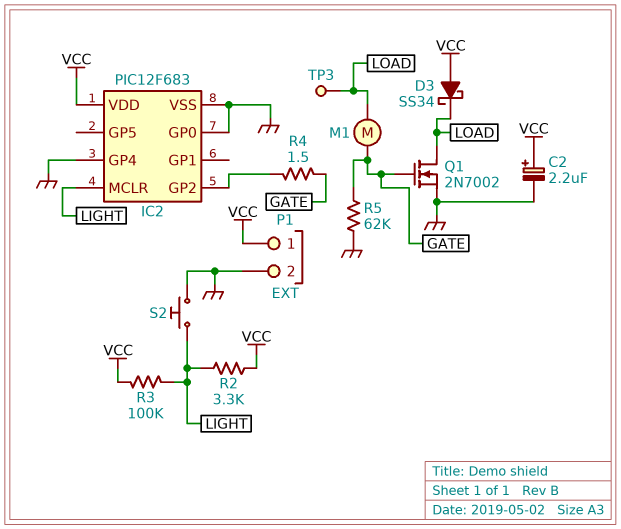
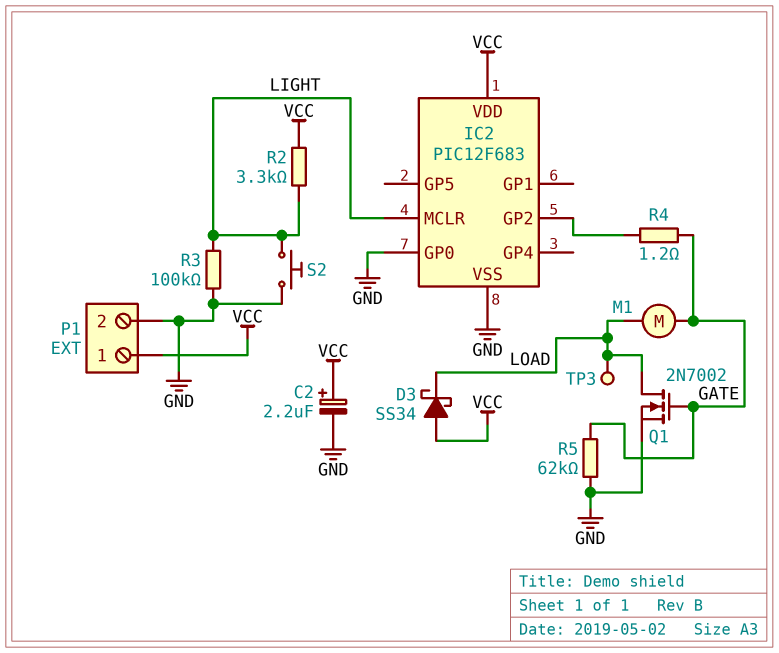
IC2 pin GP4: GND -> none
R3: 100k (LIGHT, VCC) -> 100k (GND, LIGHT)
R4: 1.5 (GATE, IC2/GP2) -> 1.2 (GATE, IC2/GP2)

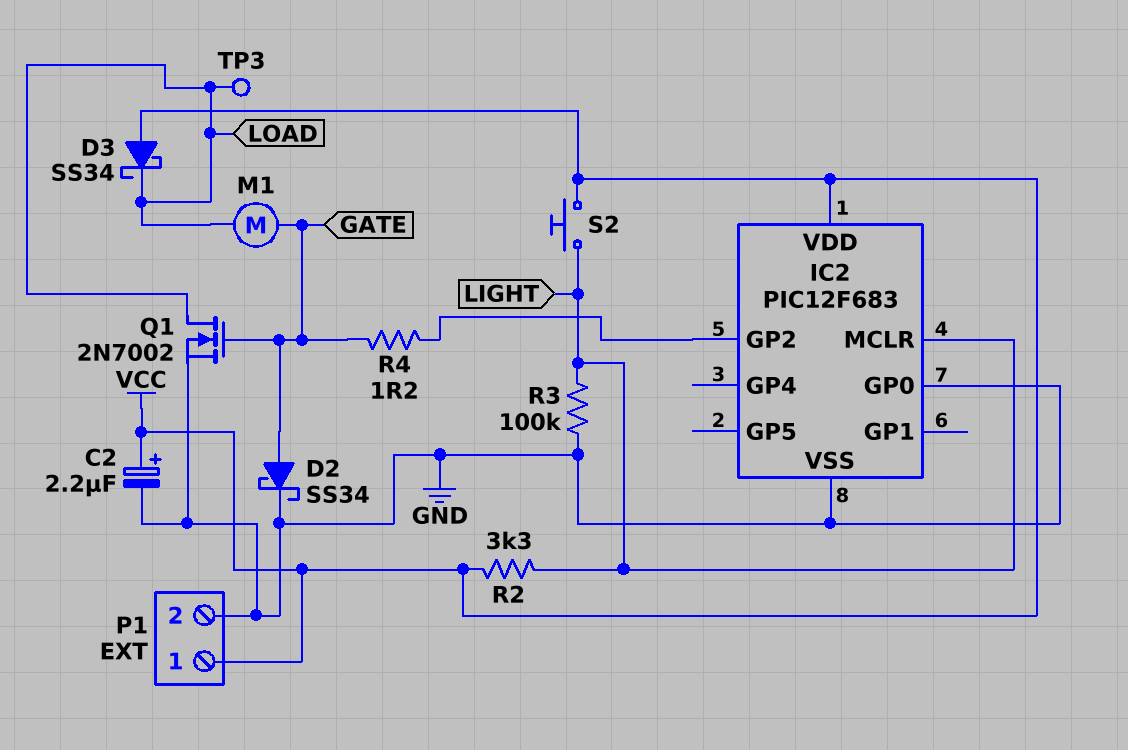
D2: none -> schottky SS34 (A GATE, K GND)
R5: 62k (GATE, GND) -> none
S2: button (GND, LIGHT) -> button (LIGHT, VCC)

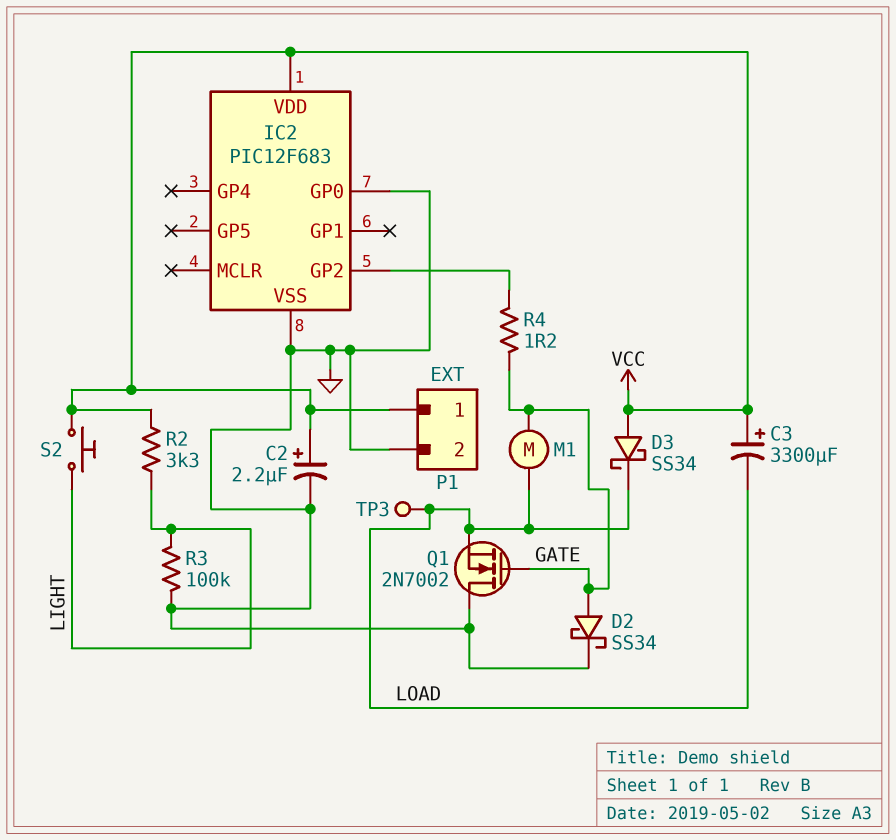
C3: none -> 3300uF (plus VCC, minus LOAD)
IC2 pin MCLR: LIGHT -> none
Q1: NMOS 2N7002 (G GATE, D LOAD, S GND) -> NMOS 2N7002 (G GATE, D GND, S LOAD)

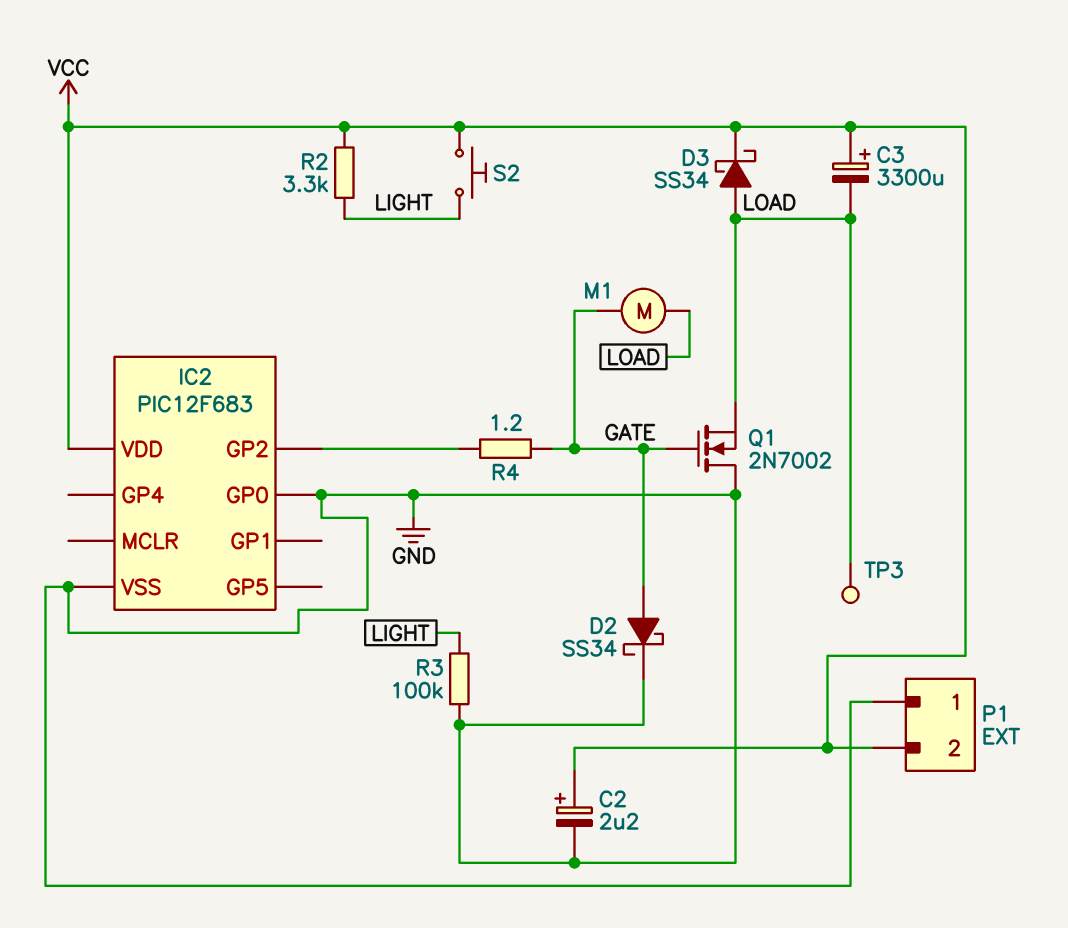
D3: schottky SS34 (A VCC, K LOAD) -> schottky SS34 (A LOAD, K VCC)
P1 pin 1: VCC -> GND
P1 pin 2: GND -> VCC

